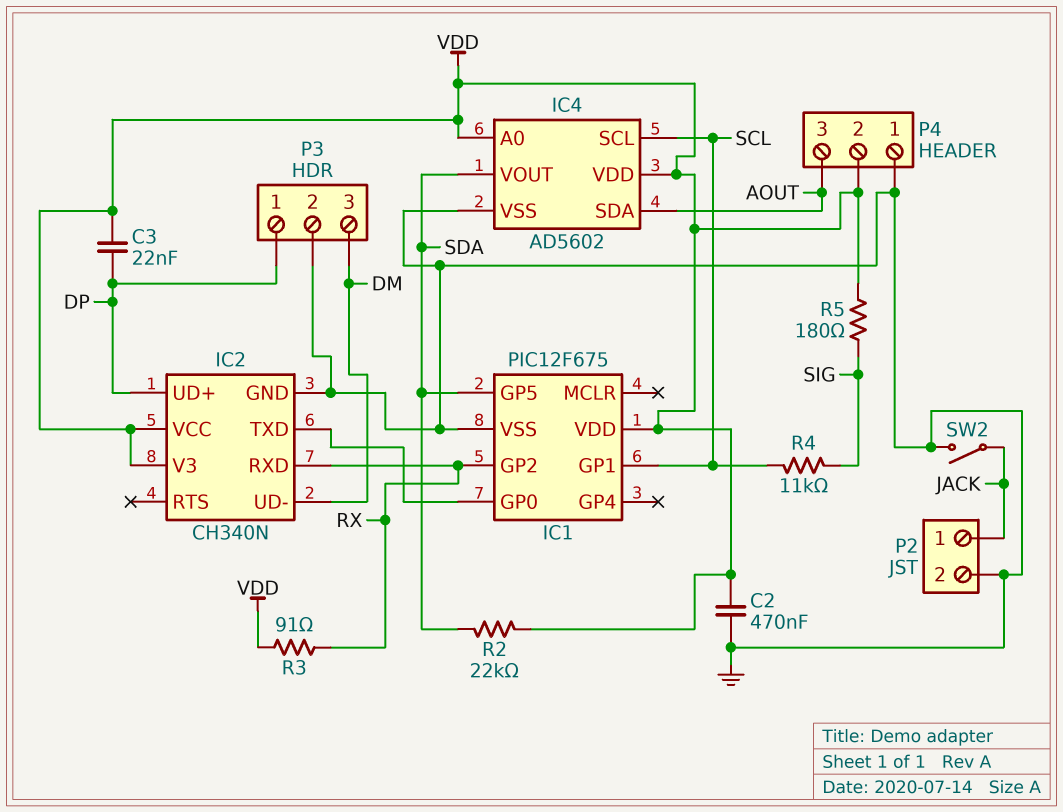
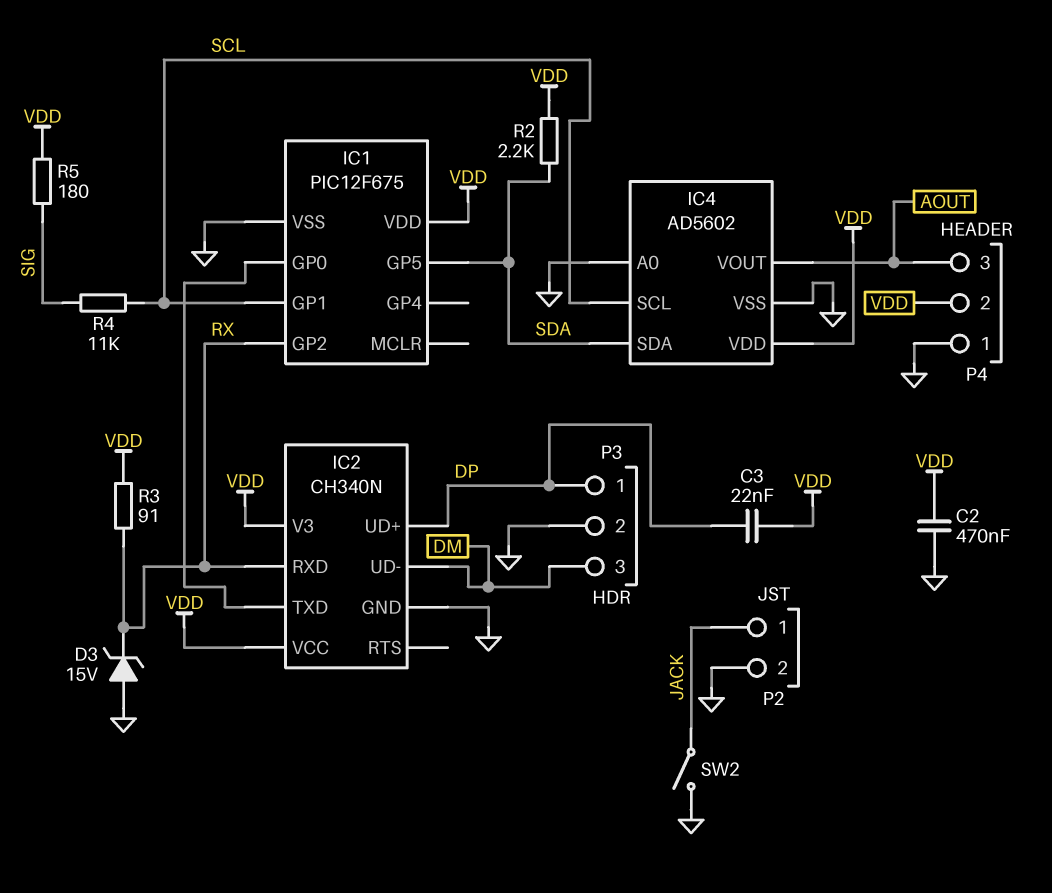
D3: none -> zener 15V (A GND, K RX)
IC4 pin A0: VDD -> GND
IC4 pin SDA: AOUT -> SDA
IC4 pin VOUT: SDA -> AOUT
R2: 22k (SDA, VDD) -> 2.2k (SDA, VDD)

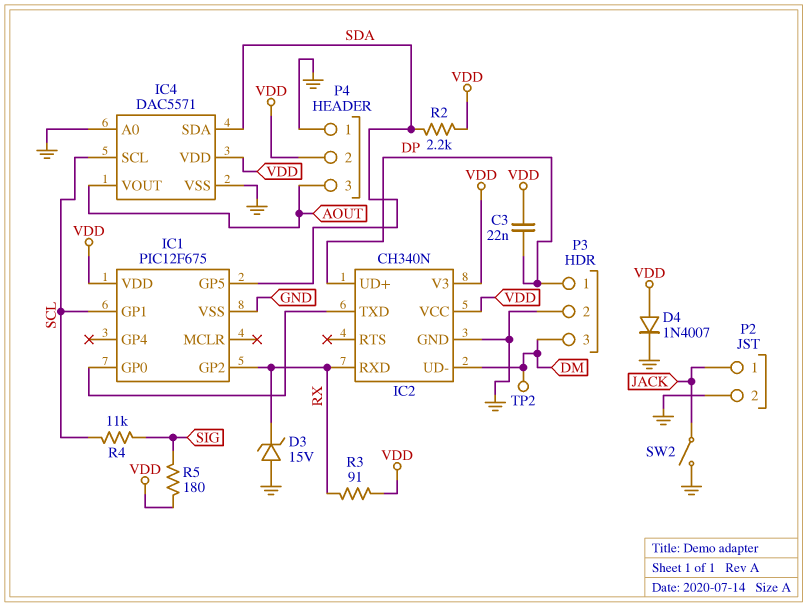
C2: 470nF (GND, VDD) -> none
D4: none -> diode 1N4007 (A VDD, K GND)
IC4: AD5602 -> DAC5571
TP2: none -> test point (DM)

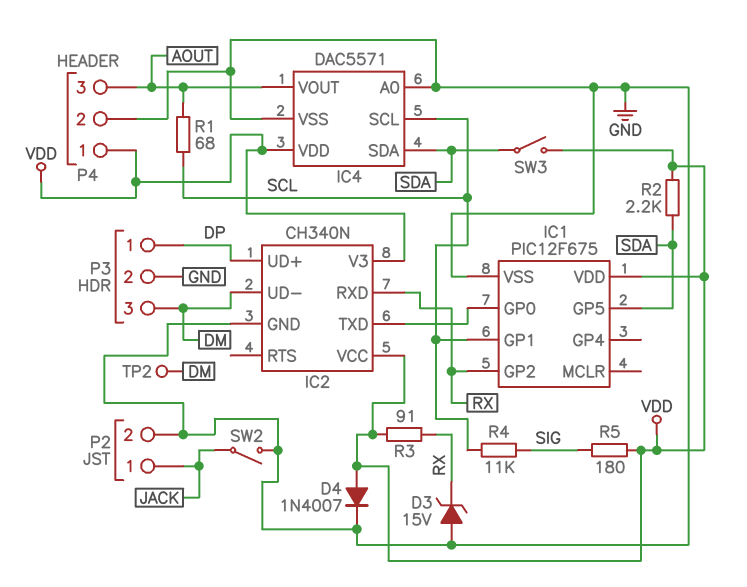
C3: 22nF (DP, VDD) -> none
P4 pin 1: GND -> VDD
P4 pin 2: VDD -> GND
R1: none -> 68 (AOUT, SCL)
SW3: none -> switch (SDA, VDD)

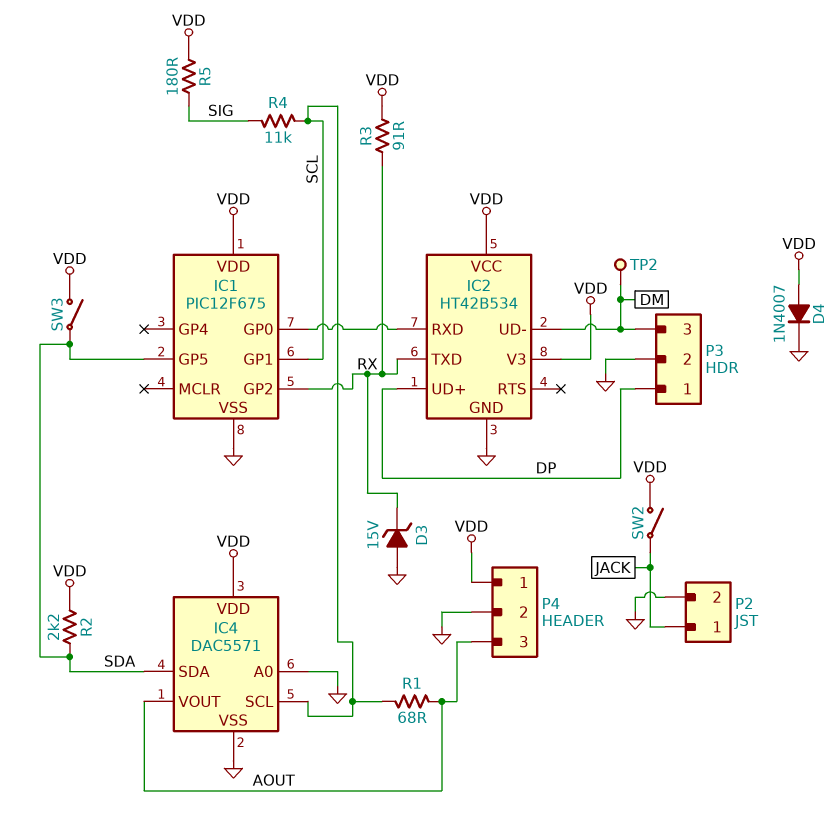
IC2: CH340N -> HT42B534
IC2 pin RXD: RX -> IC1/GP0
IC2 pin TXD: IC1/GP0 -> RX
SW2: switch (GND, JACK) -> switch (JACK, VDD)

